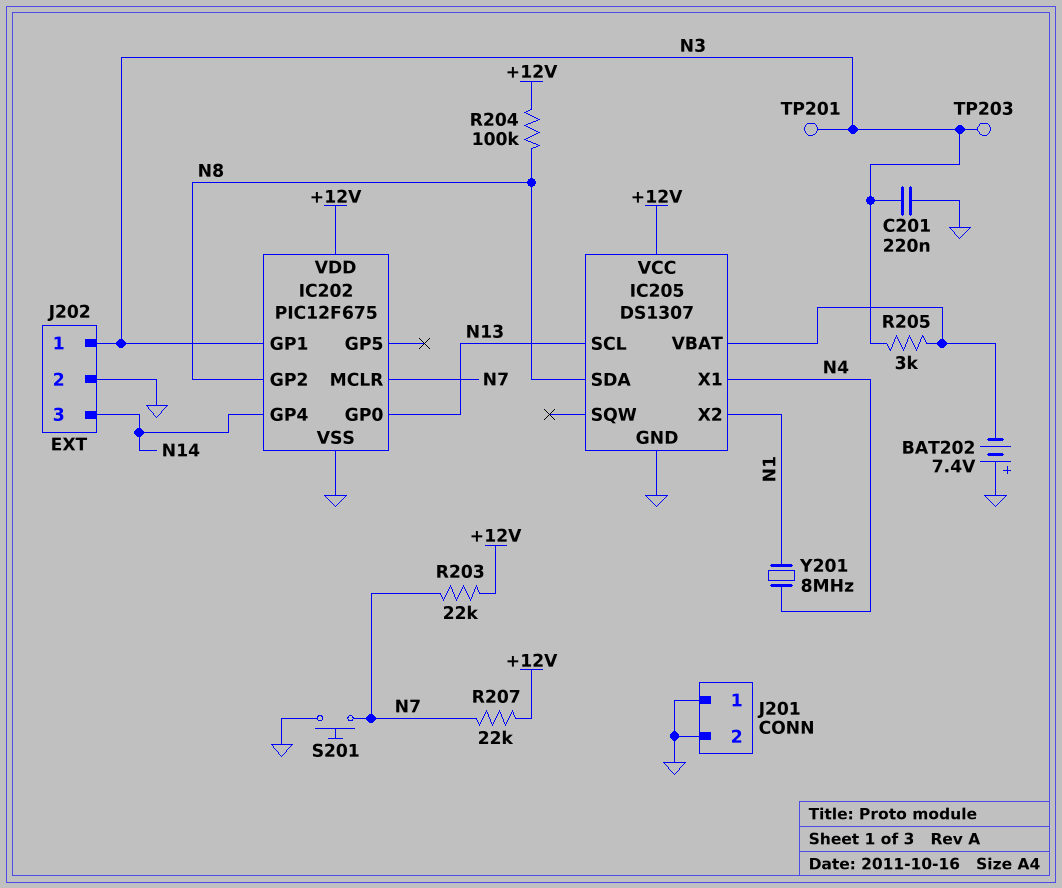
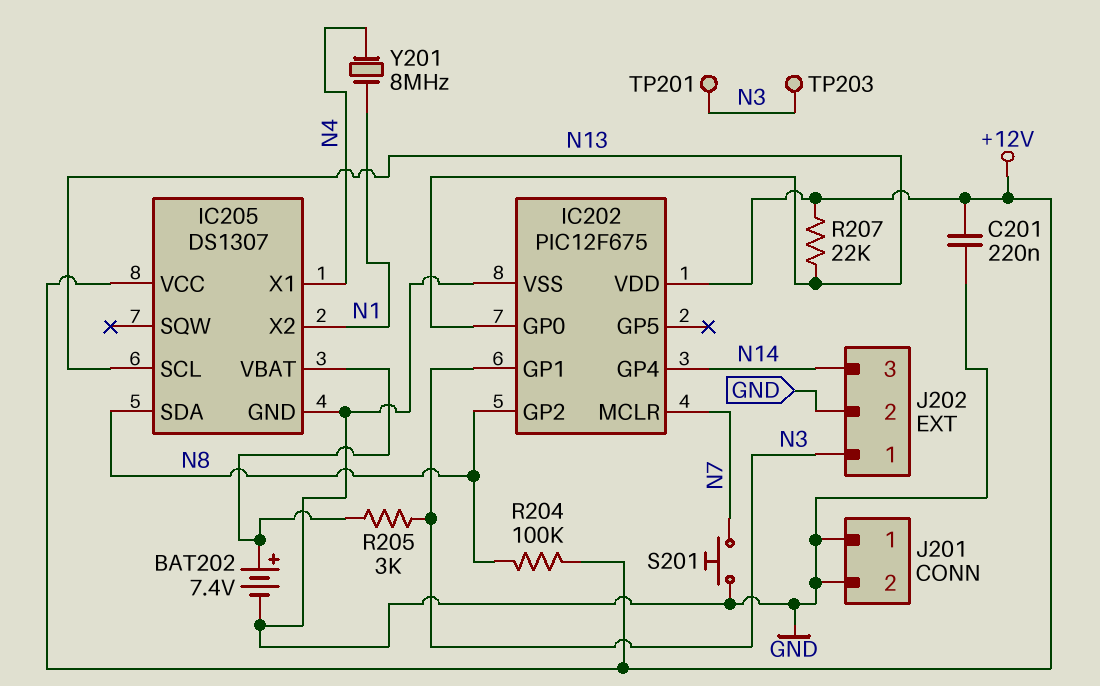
BAT202: 7.4V (plus GND, minus IC205/VBAT) -> 7.4V (plus IC205/VBAT, minus GND)
C201: 220nF (GND, N3) -> 220nF (+12V, GND)
R203: 22k (+12V, N7) -> none
R207: 22k (+12V, N7) -> 22k (+12V, N13)

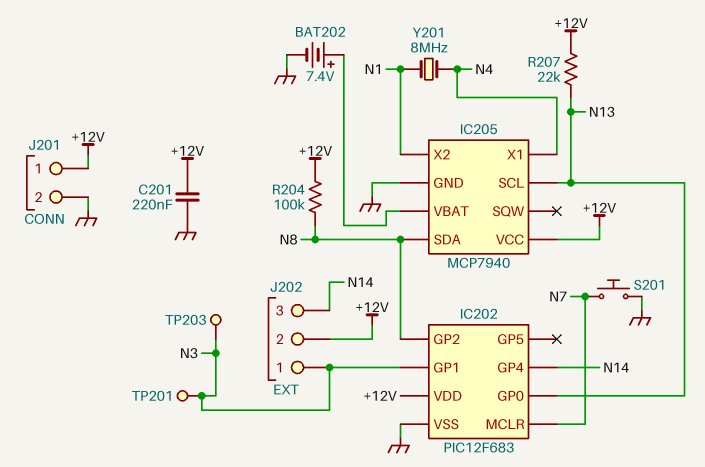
IC202: PIC12F675 -> PIC12F683
IC205: DS1307 -> MCP7940
J201 pin 1: GND -> +12V
J202 pin 2: GND -> +12V
R205: 3k (IC205/VBAT, N3) -> none

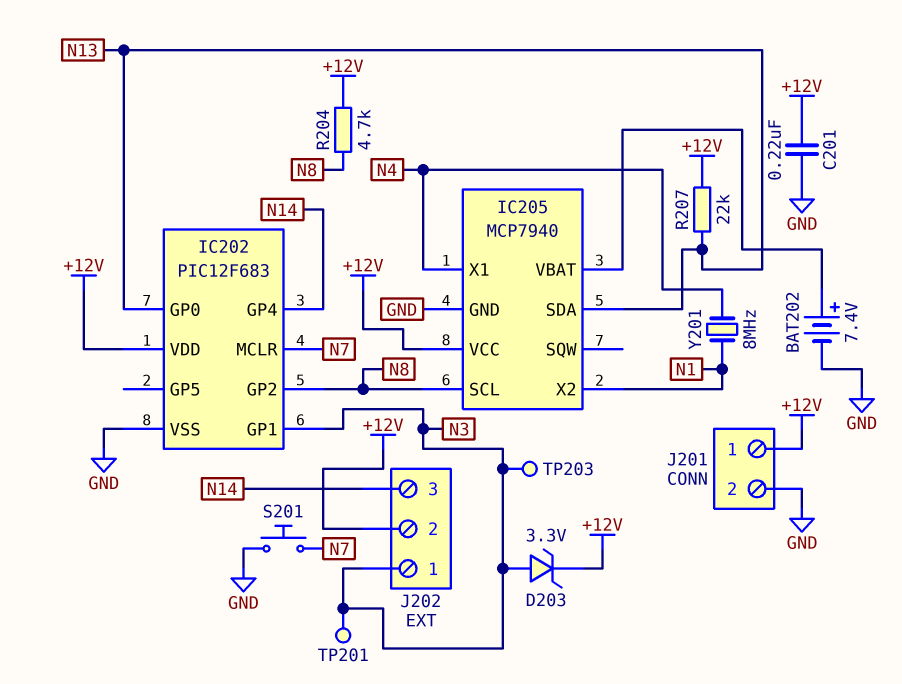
D203: none -> zener 3.3V (A N3, K +12V)
IC205 pin SCL: N13 -> N8
IC205 pin SDA: N8 -> N13
R204: 100k (+12V, N8) -> 4.7k (+12V, N8)

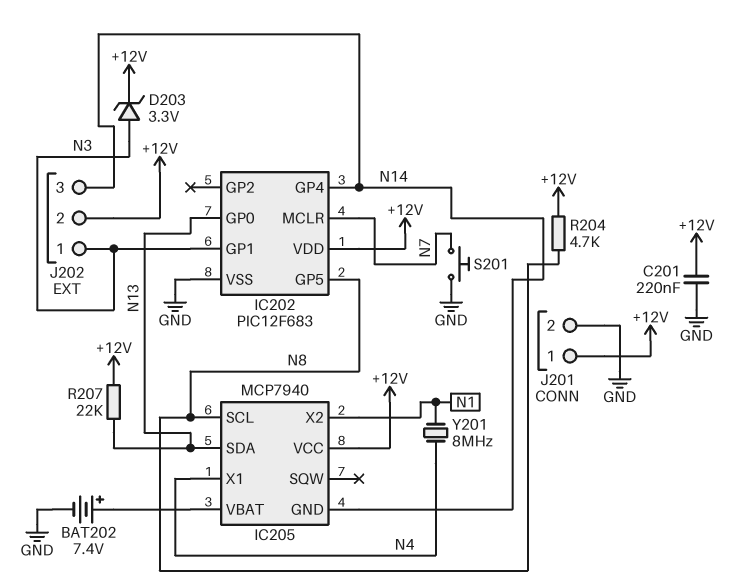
IC202 pin GP2: N8 -> none
IC202 pin GP5: none -> N8
IC205 pin GND: GND -> N14
TP201: test point (N3) -> none
TP203: test point (N3) -> none

